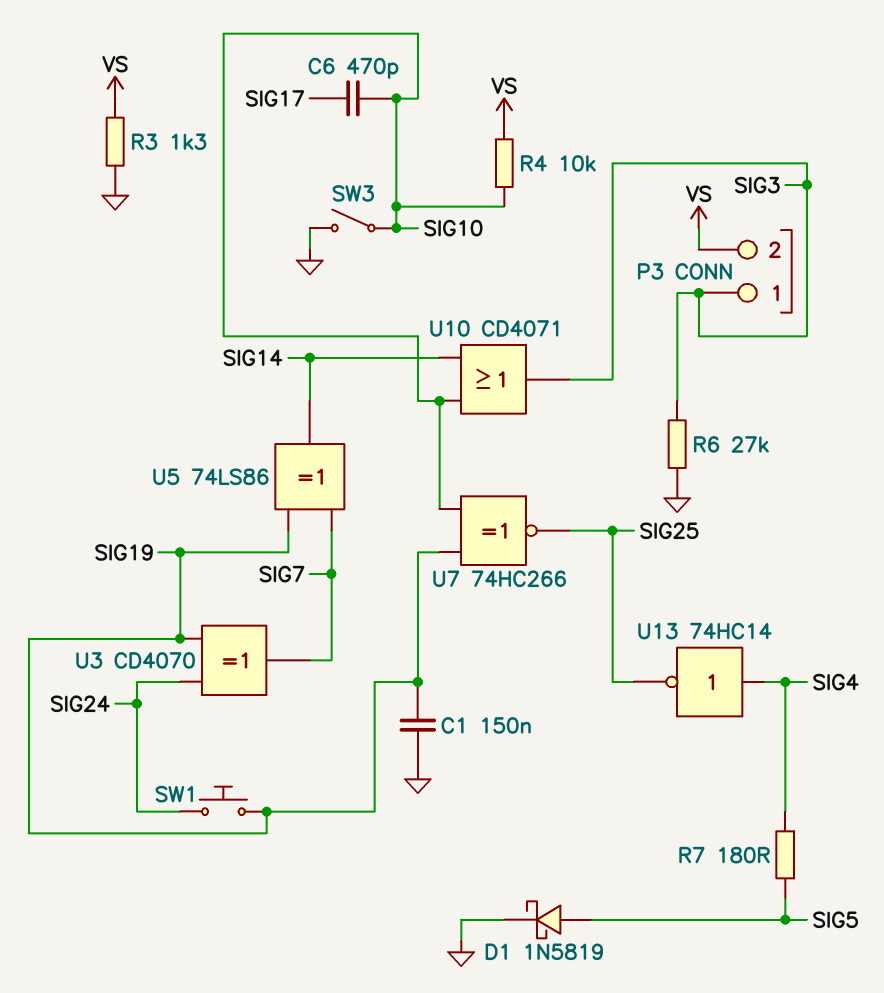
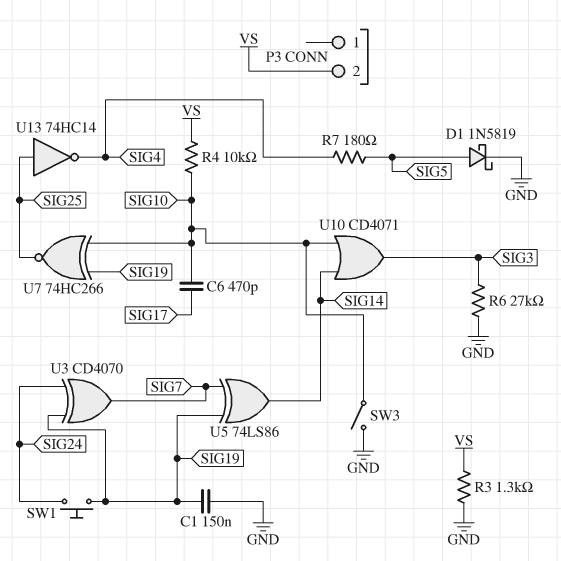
P3 pin 1: SIG3 -> none
U13: NOT 74HC14 (in SIG4, out SIG25) -> NOT 74HC14 (in SIG25, out SIG4)

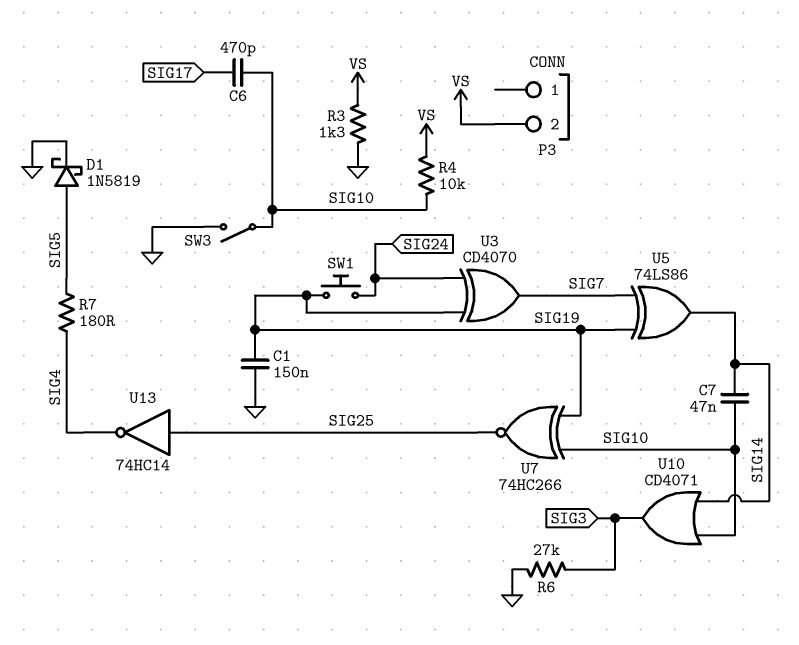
C7: none -> 47nF (SIG10, SIG14)

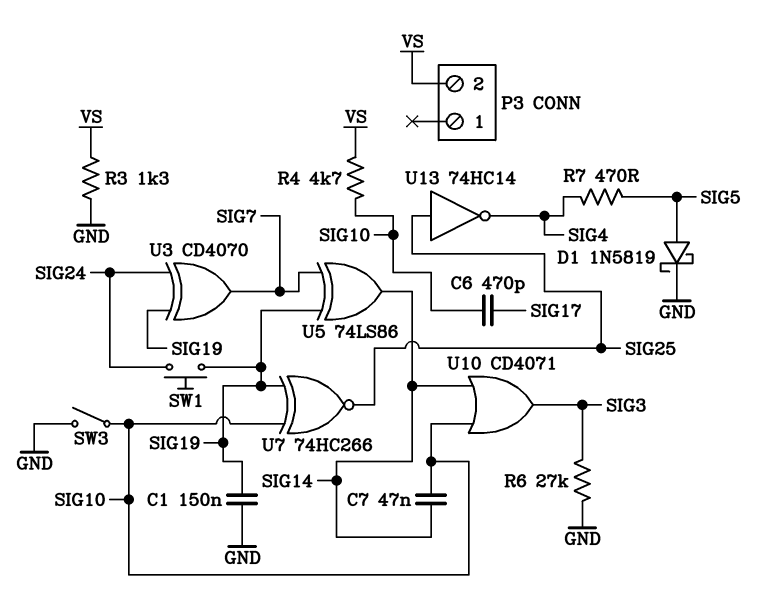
R4: 10k (SIG10, VS) -> 4.7k (SIG10, VS)
R7: 180 (SIG4, SIG5) -> 470 (SIG4, SIG5)

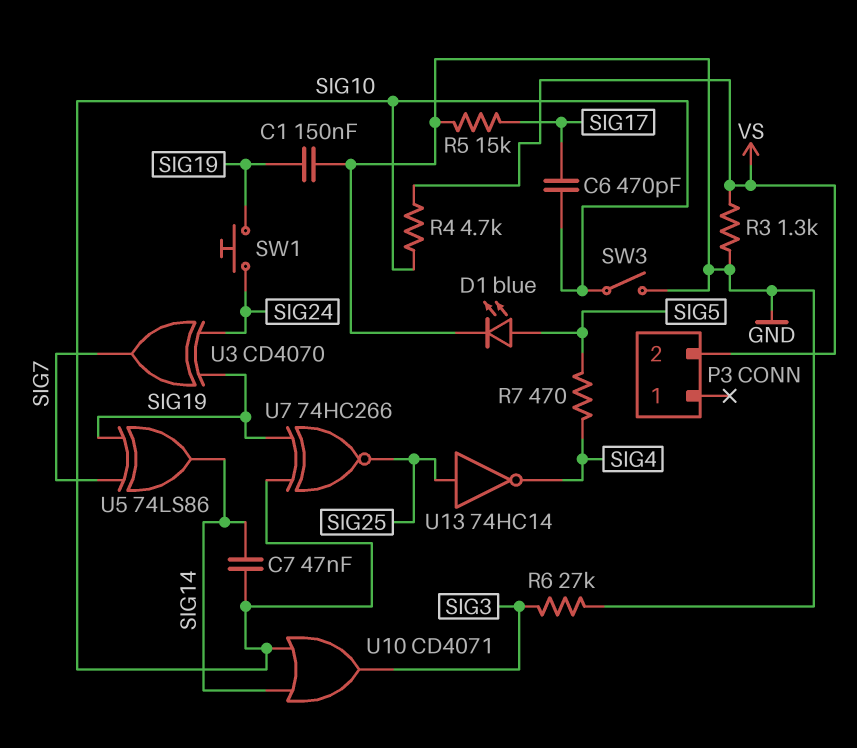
D1: schottky 1N5819 (A SIG5, K GND) -> LED blue (A SIG5, K GND)
R5: none -> 15k (GND, SIG17)

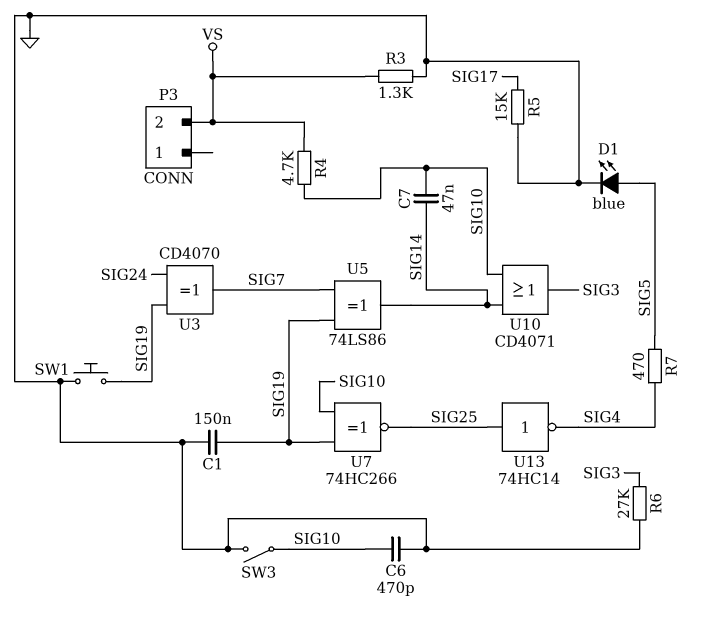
C6: 470pF (SIG10, SIG17) -> 470pF (GND, SIG10)
SW1: button (SIG19, SIG24) -> button (GND, SIG19)

